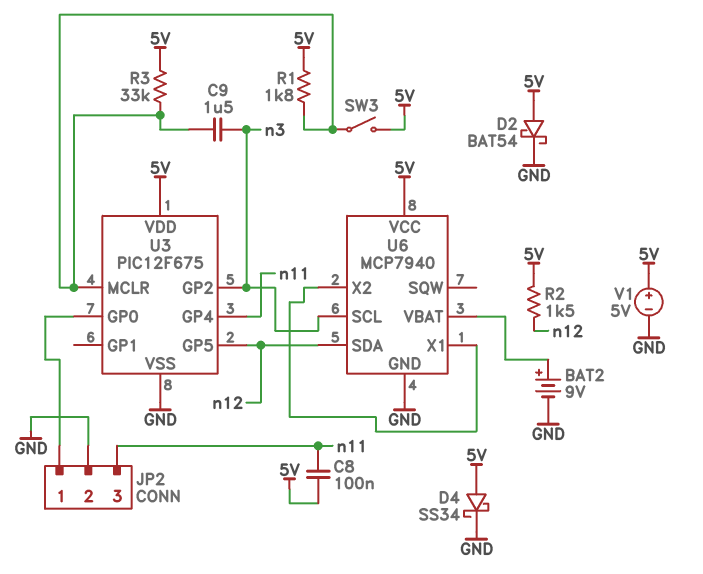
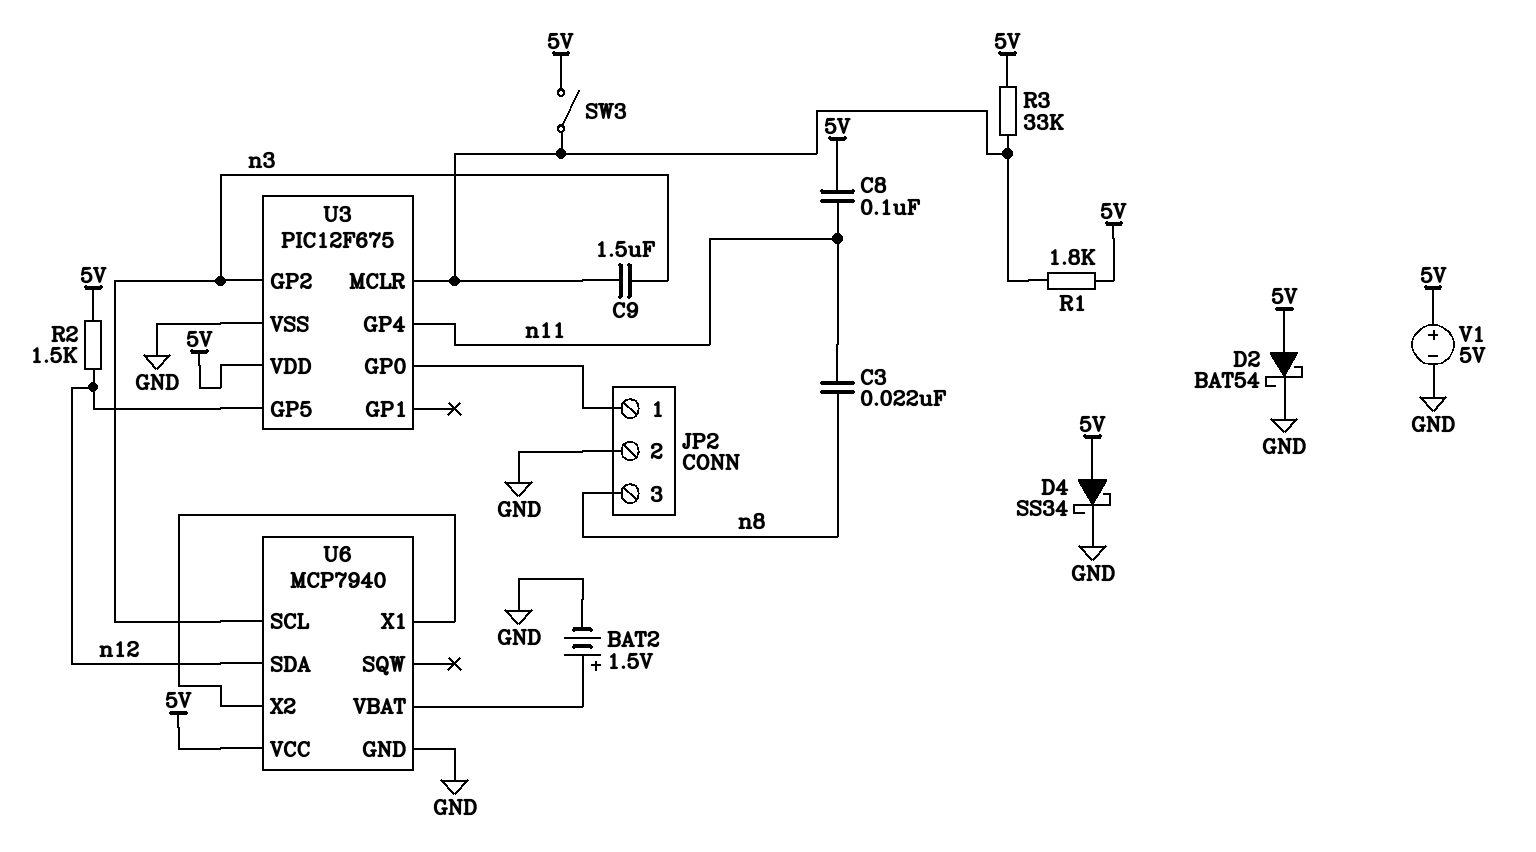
BAT2: 9V (plus U6/VBAT, minus GND) -> 1.5V (plus U6/VBAT, minus GND)
C3: none -> 22nF (n8, n11)
JP2 pin 3: n11 -> n8

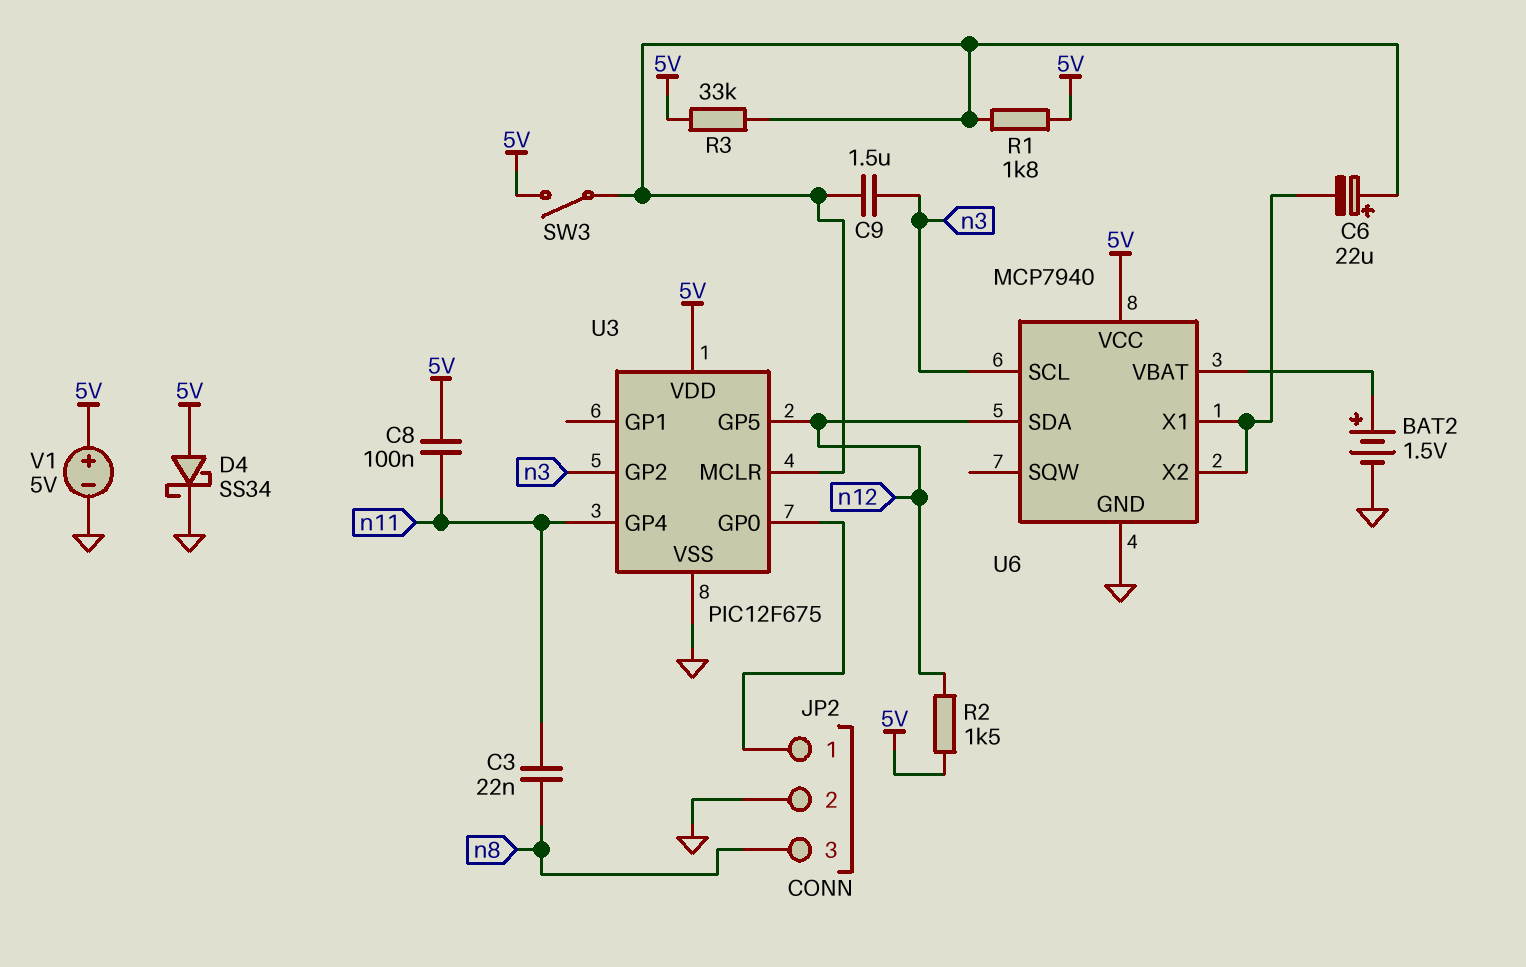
C6: none -> 22uF (plus U3/MCLR, minus U6/X1)
D2: schottky BAT54 (A 5V, K GND) -> none

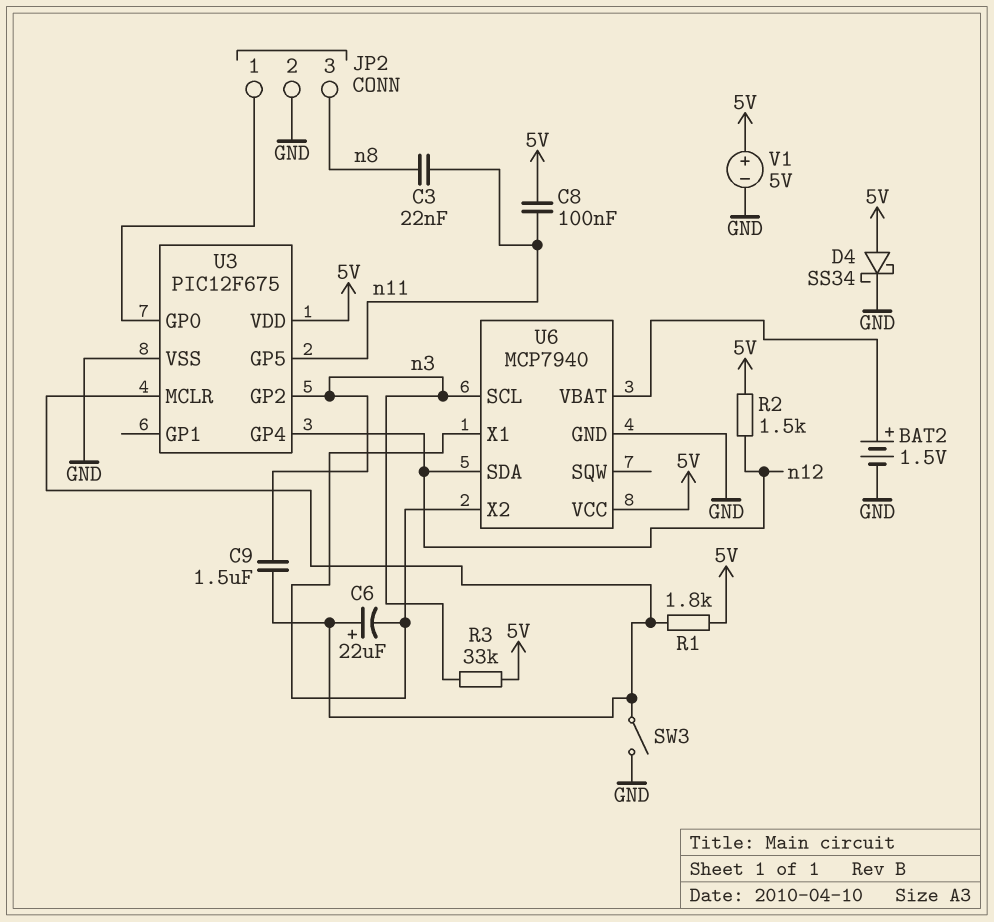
R3: 33k (5V, U3/MCLR) -> 33k (5V, n3)
SW3: switch (5V, U3/MCLR) -> switch (GND, U3/MCLR)
U3 pin GP4: n11 -> n12
U3 pin GP5: n12 -> n11

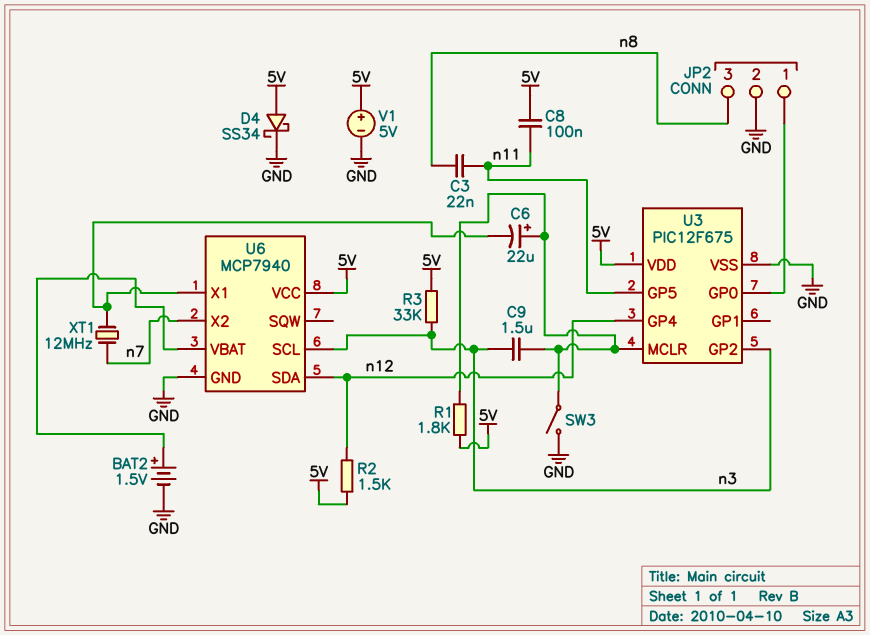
U6 pin X2: U6/X1 -> n7
XT1: none -> 12MHz (U6/X1, n7)

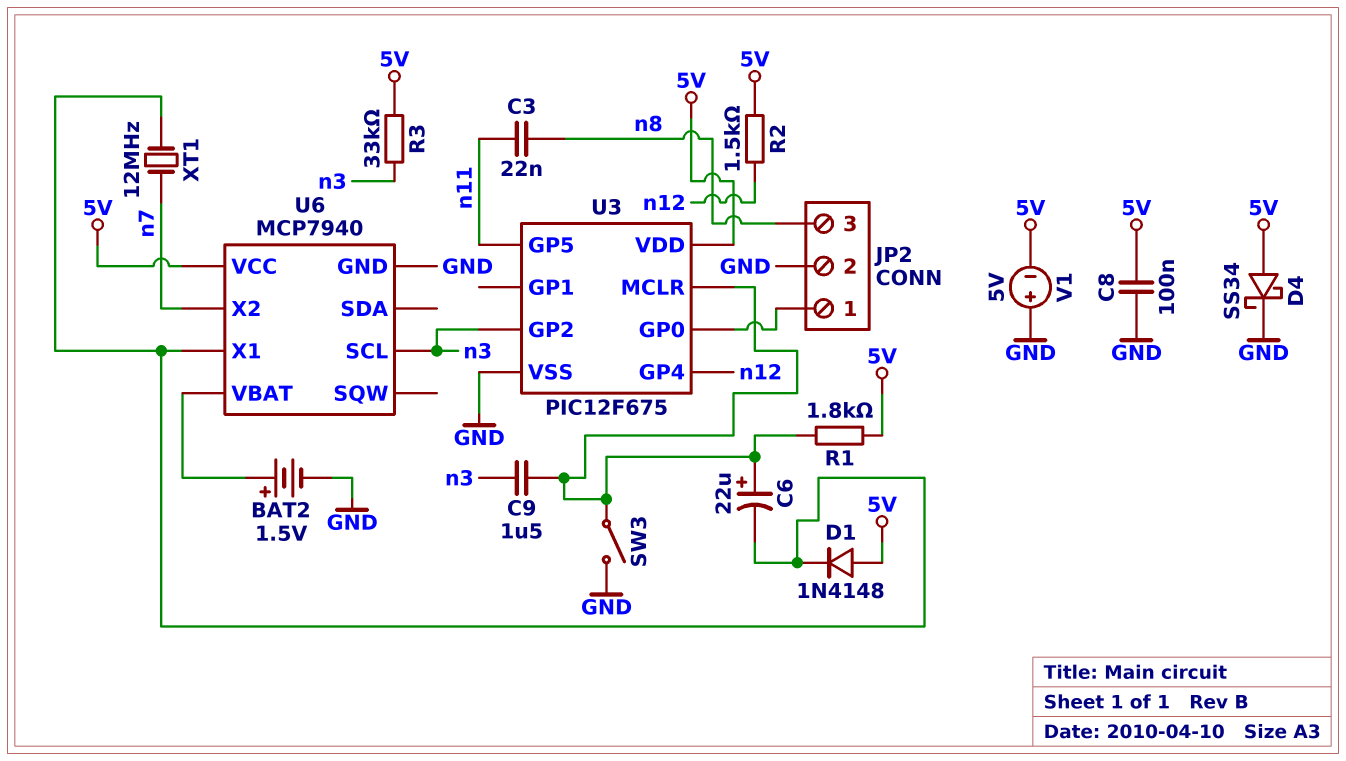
C8: 100nF (5V, n11) -> 100nF (5V, GND)
D1: none -> diode 1N4148 (A 5V, K U6/X1)
U6 pin SDA: n12 -> none
V1: 5V (plus 5V, minus GND) -> 5V (plus GND, minus 5V)

